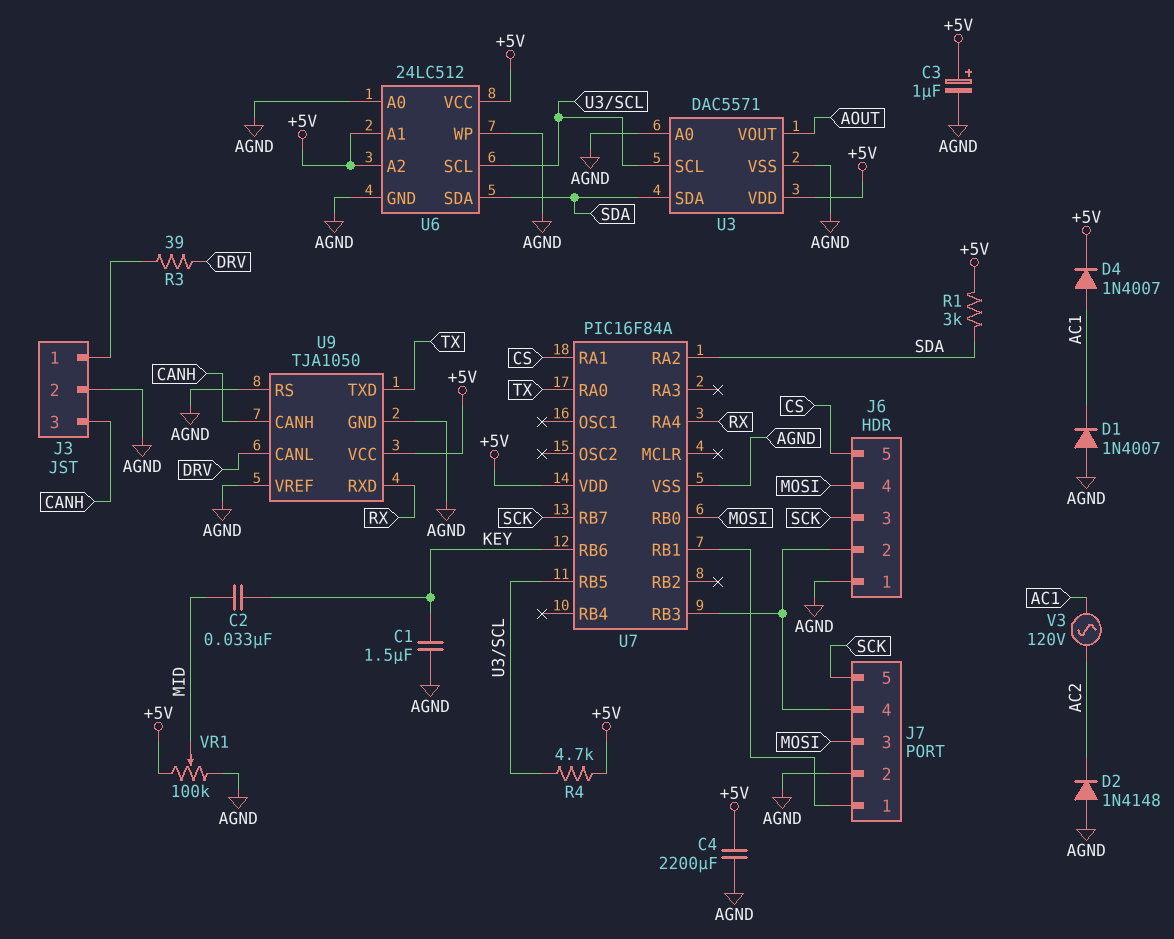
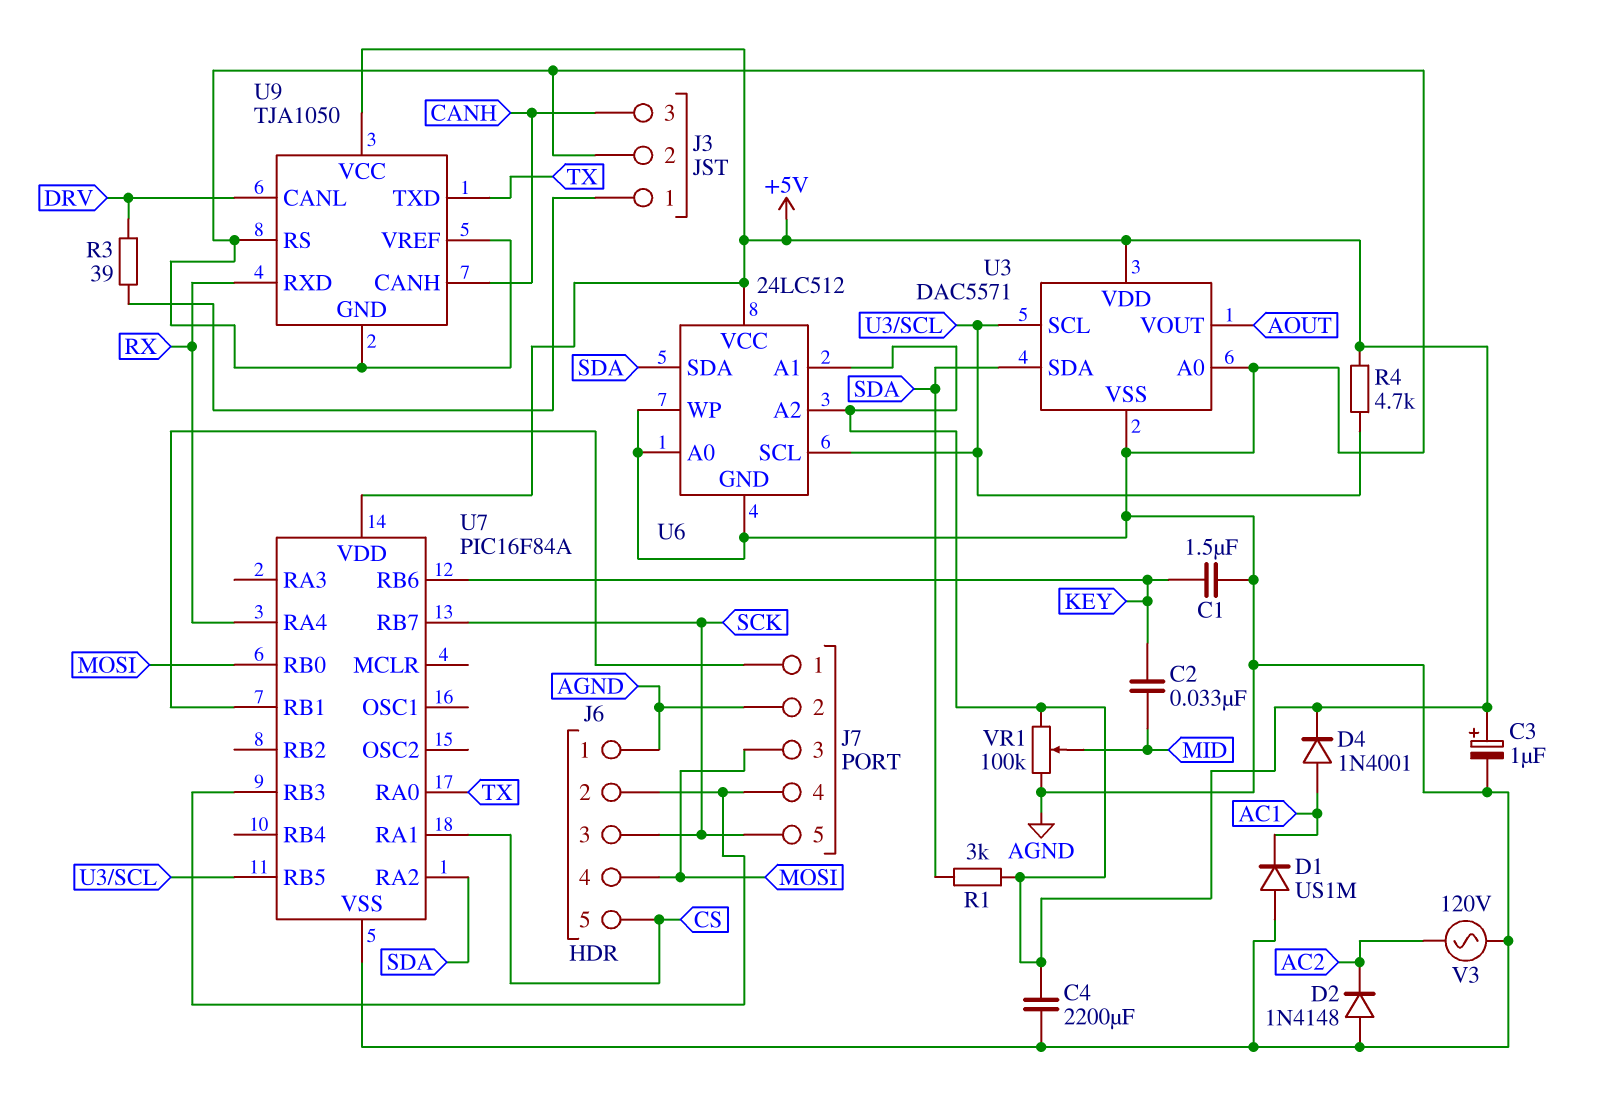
D1: diode 1N4007 (A AGND, K AC1) -> diode US1M (A AGND, K AC1)
D4: diode 1N4007 (A AC1, K +5V) -> diode 1N4001 (A AC1, K +5V)
V3: AC 120V (AC1, AC2) -> AC 120V (AC2, AGND)

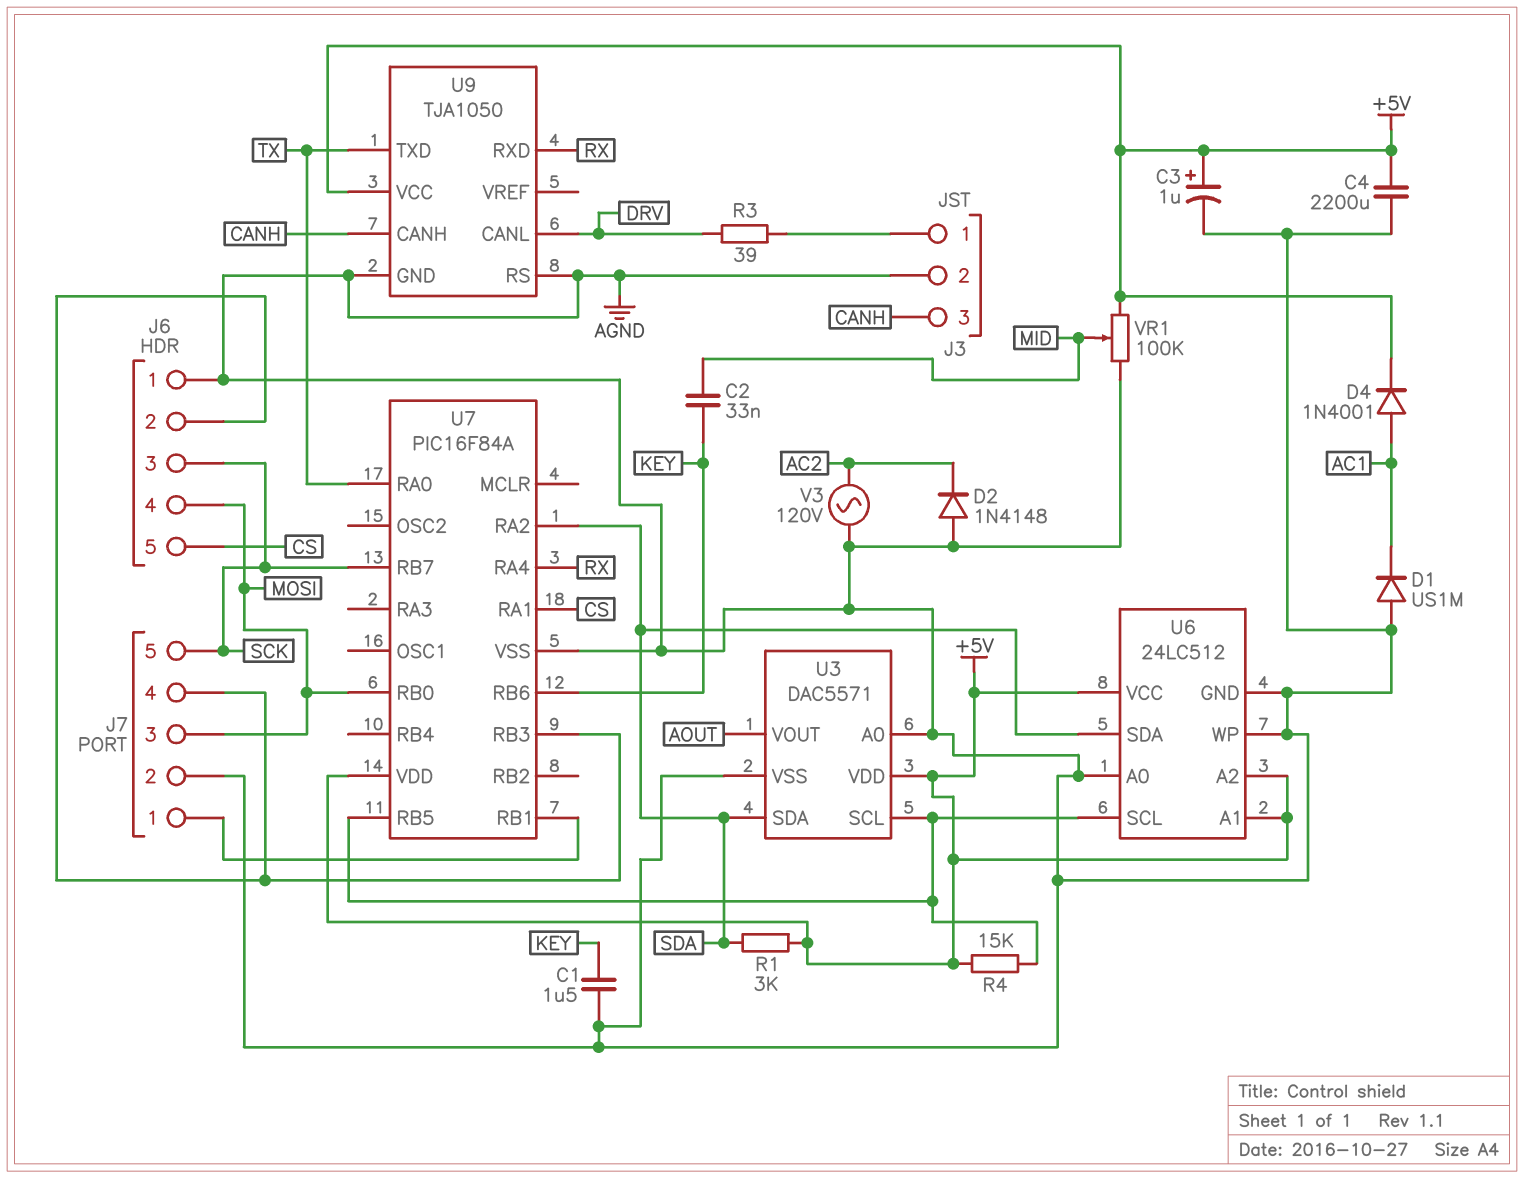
R4: 4.7k (+5V, U3/SCL) -> 15k (+5V, U3/SCL)
U9 pin VREF: AGND -> none

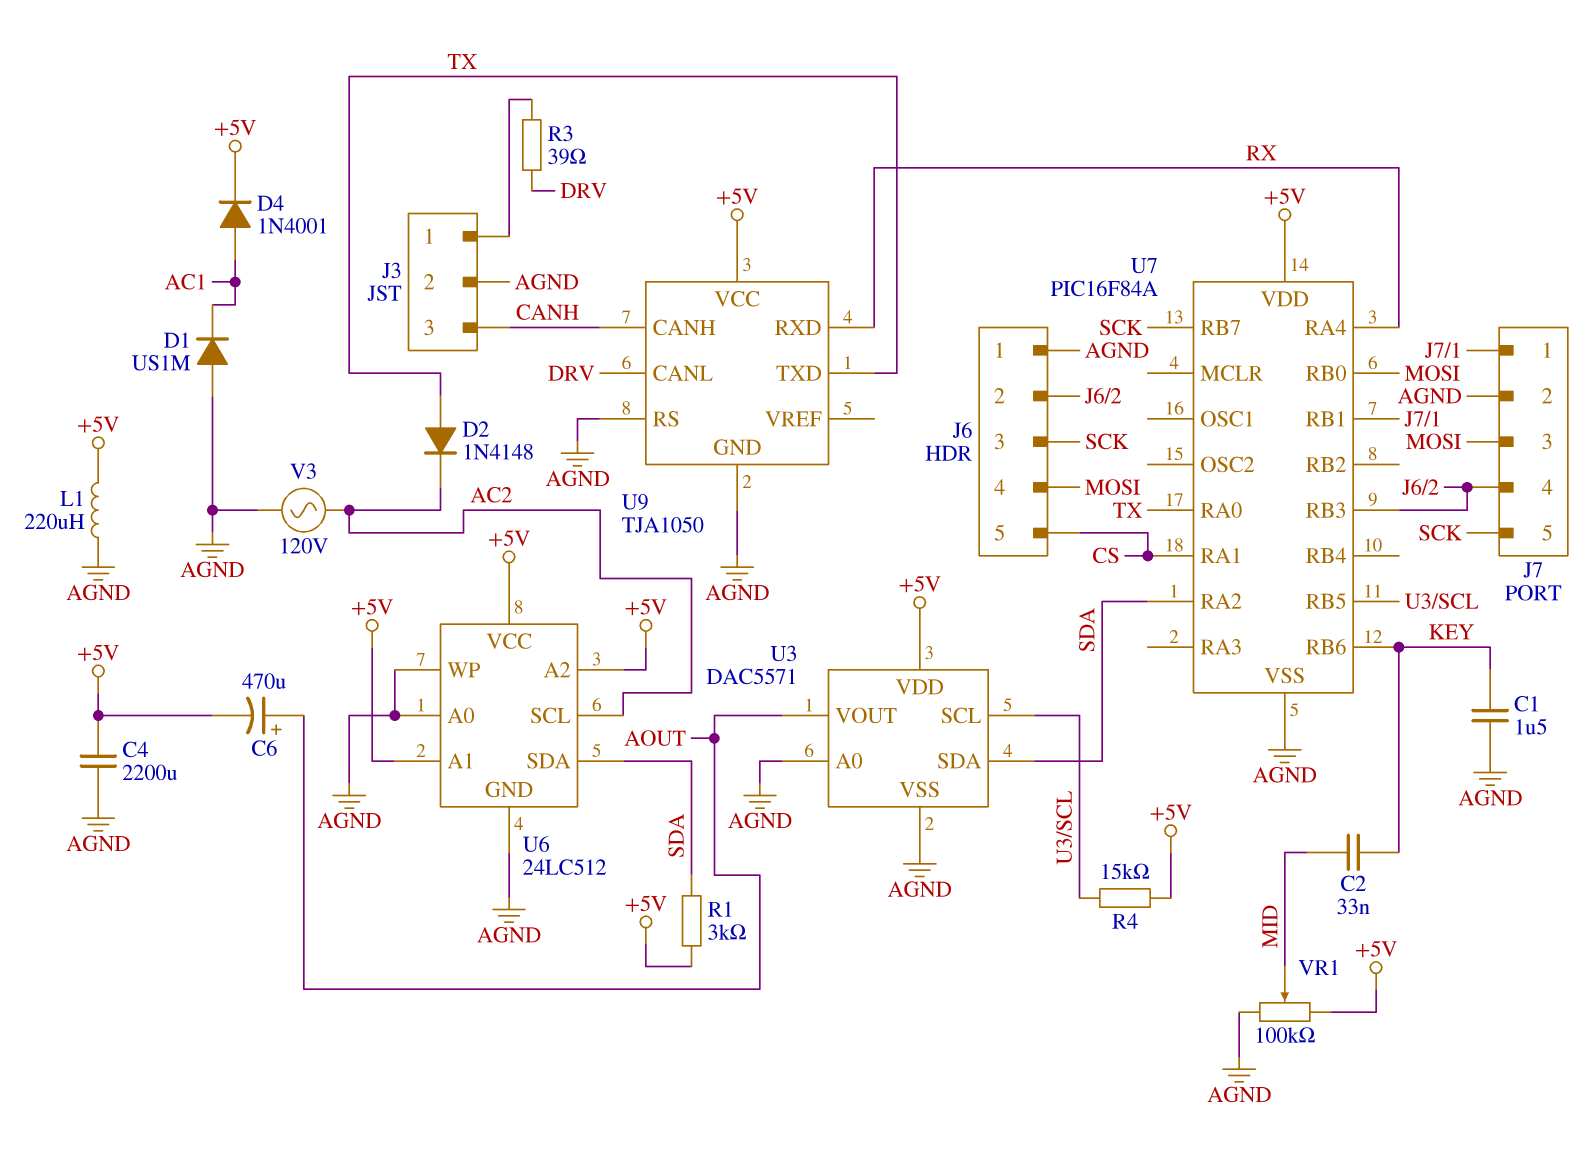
C3: 1uF (plus +5V, minus AGND) -> none
C6: none -> 470uF (plus AOUT, minus +5V)
D2: diode 1N4148 (A AGND, K AC2) -> diode 1N4148 (A TX, K AC2)
L1: none -> 220uH (+5V, AGND)
U6 pin SCL: U3/SCL -> AC2

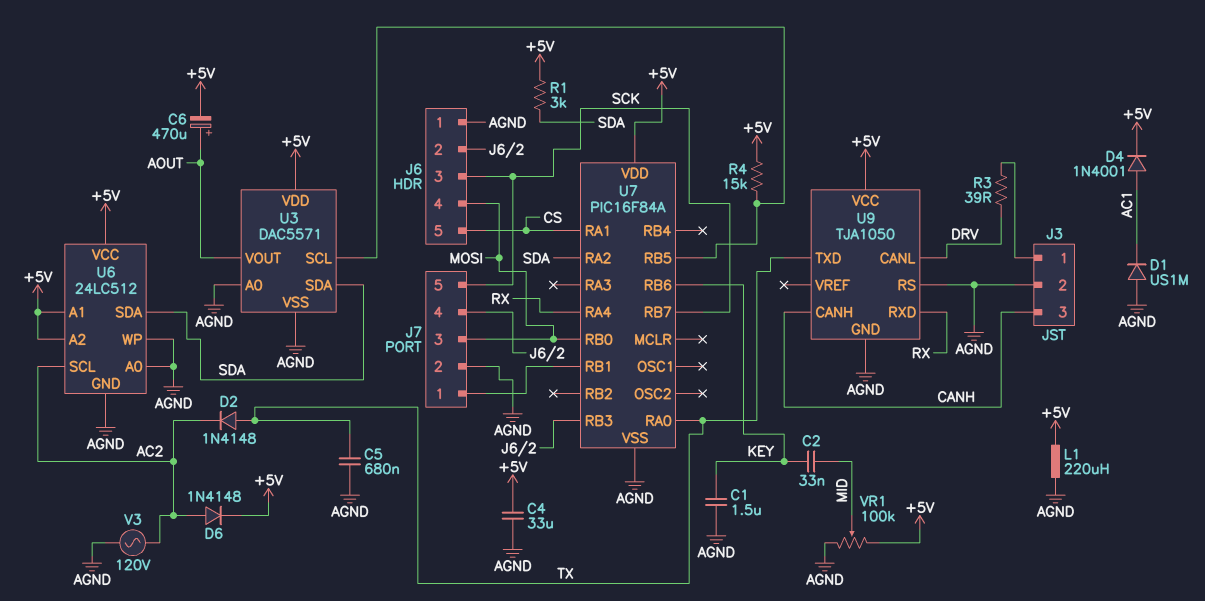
C4: 2200uF (+5V, AGND) -> 33uF (+5V, AGND)
C5: none -> 680nF (AGND, TX)
D6: none -> diode 1N4148 (A AC2, K +5V)

